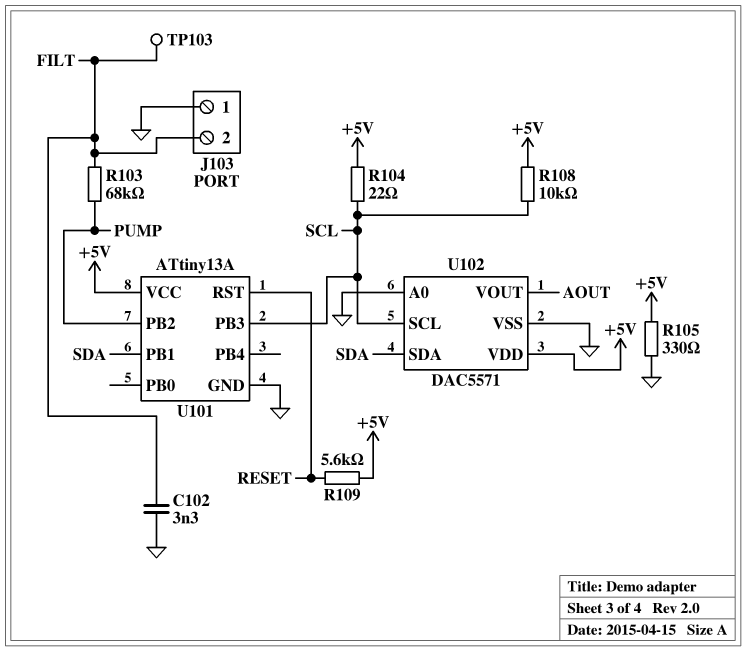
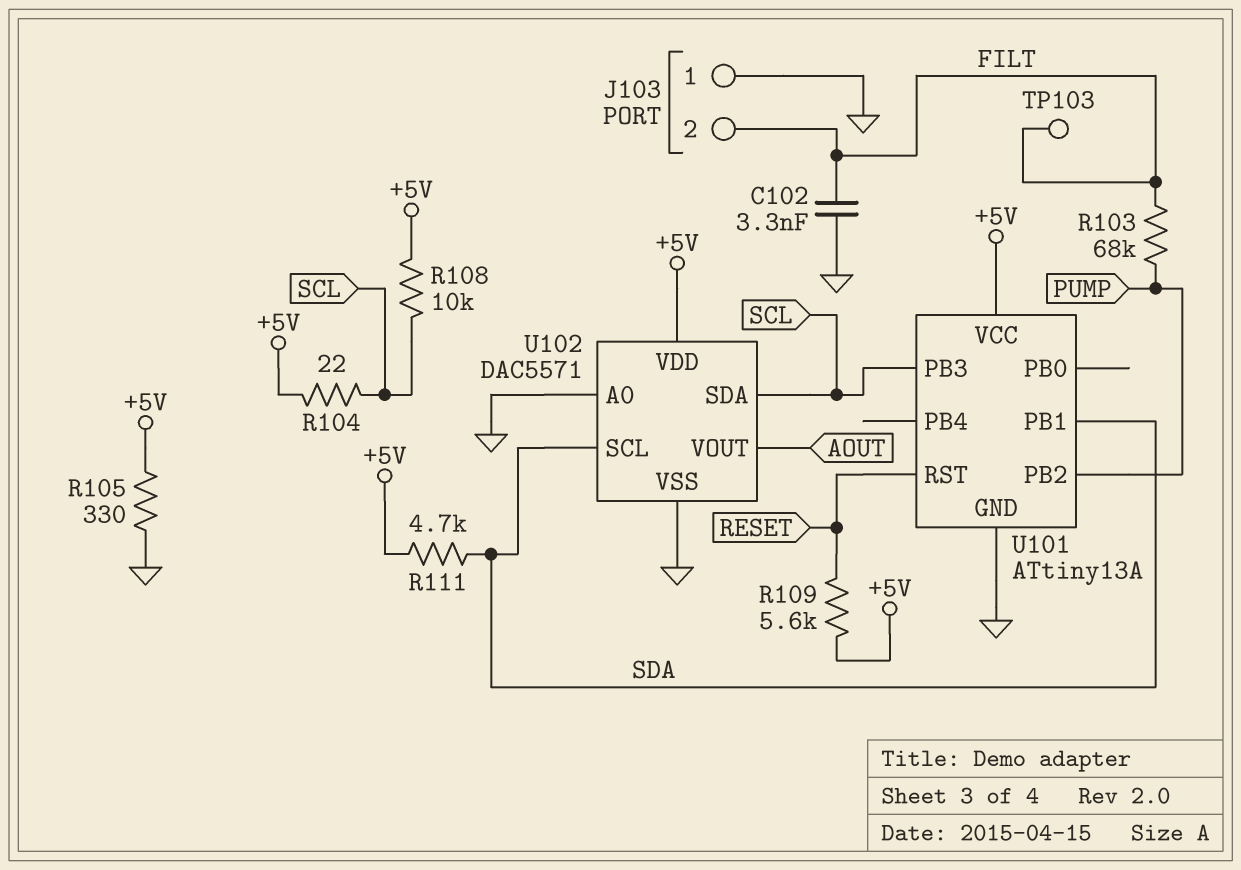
R111: none -> 4.7k (+5V, SDA)
U102 pin SCL: SCL -> SDA
U102 pin SDA: SDA -> SCL

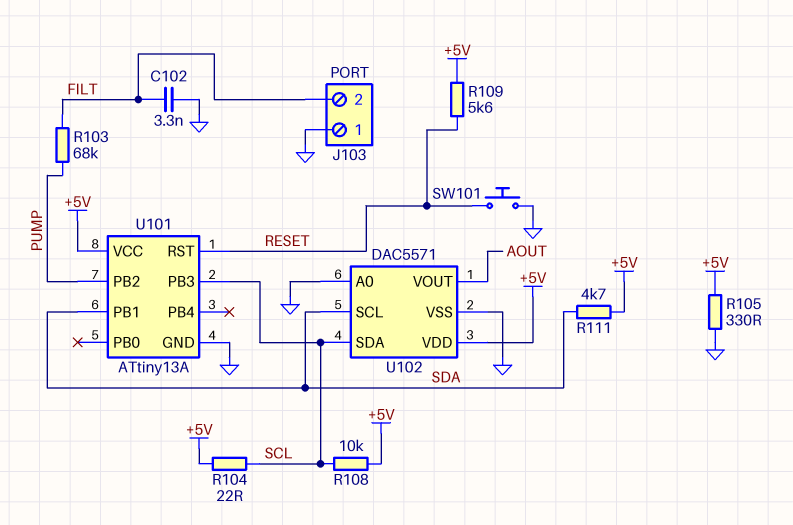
SW101: none -> button (GND, RESET)
TP103: test point (FILT) -> none

